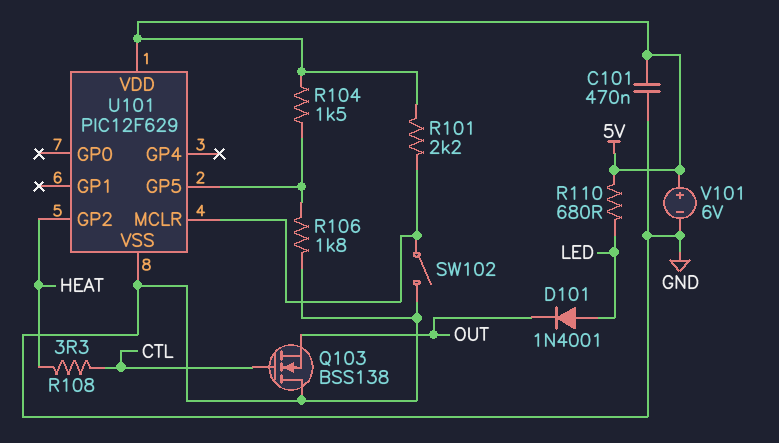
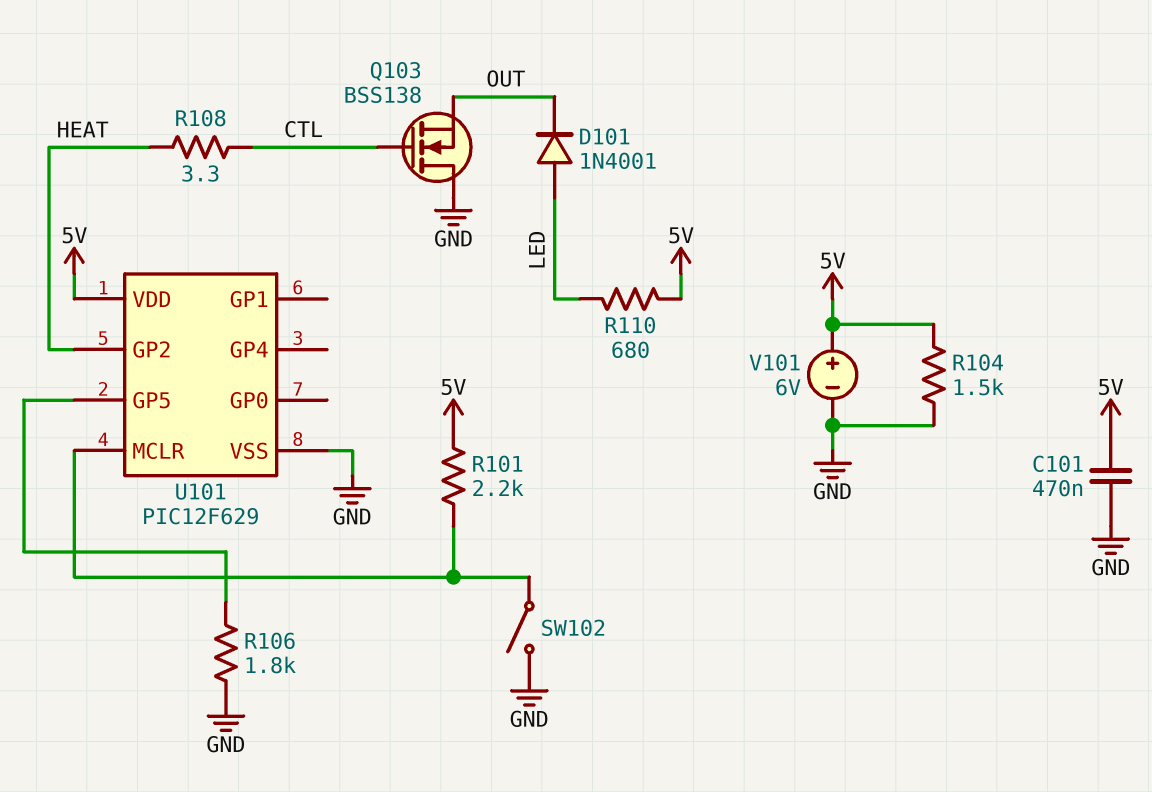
R104: 1.5k (5V, U101/GP5) -> 1.5k (5V, GND)

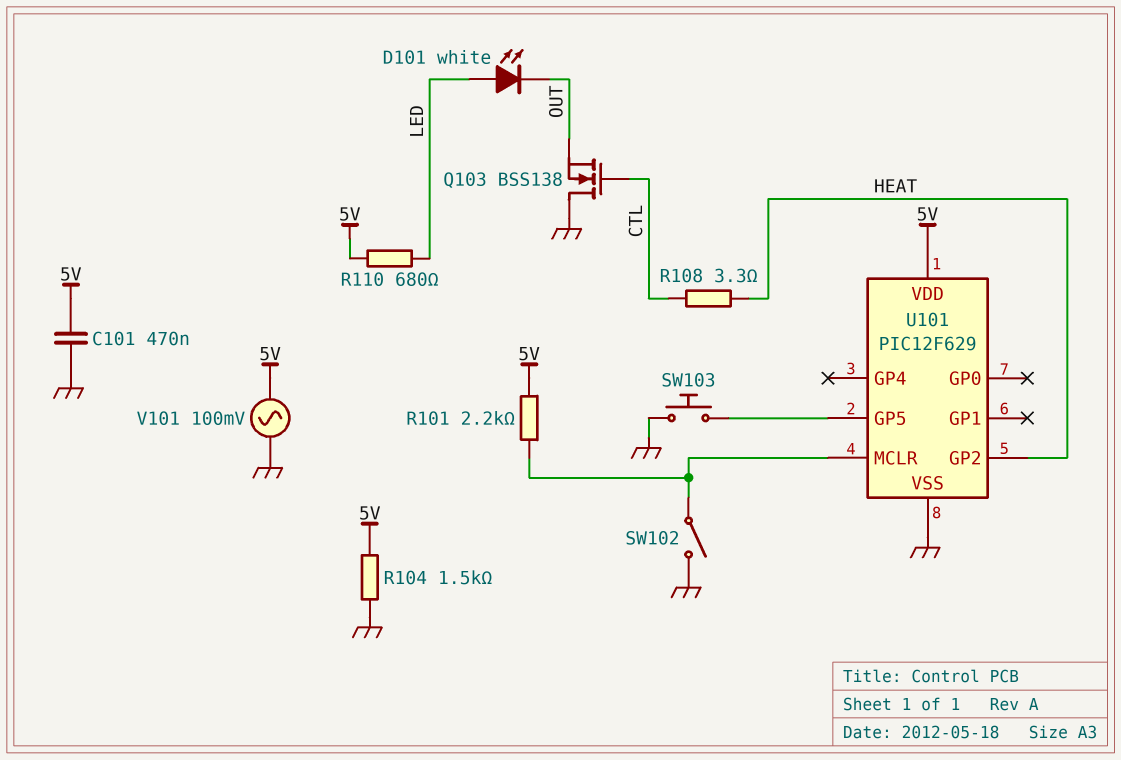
D101: diode 1N4001 (A LED, K OUT) -> LED white (A LED, K OUT)
R106: 1.8k (GND, U101/GP5) -> none
SW103: none -> button (GND, U101/GP5)
V101: 6V (plus 5V, minus GND) -> AC 100mV (5V, GND)

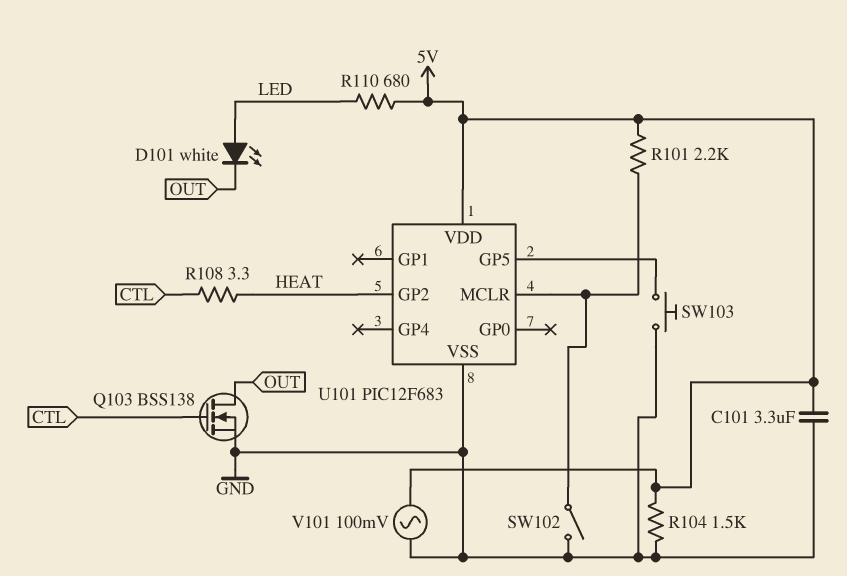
C101: 470nF (5V, GND) -> 3.3uF (5V, GND)
Q103: NMOS BSS138 (G CTL, D GND, S OUT) -> NMOS BSS138 (G CTL, D OUT, S GND)
U101: PIC12F629 -> PIC12F683

